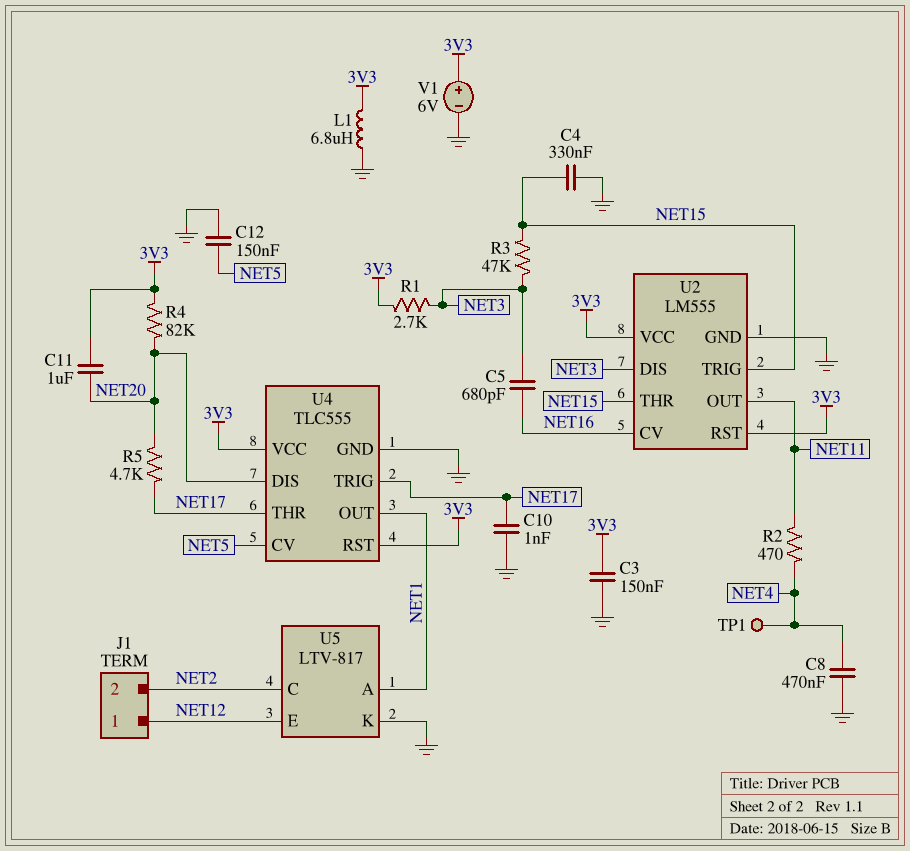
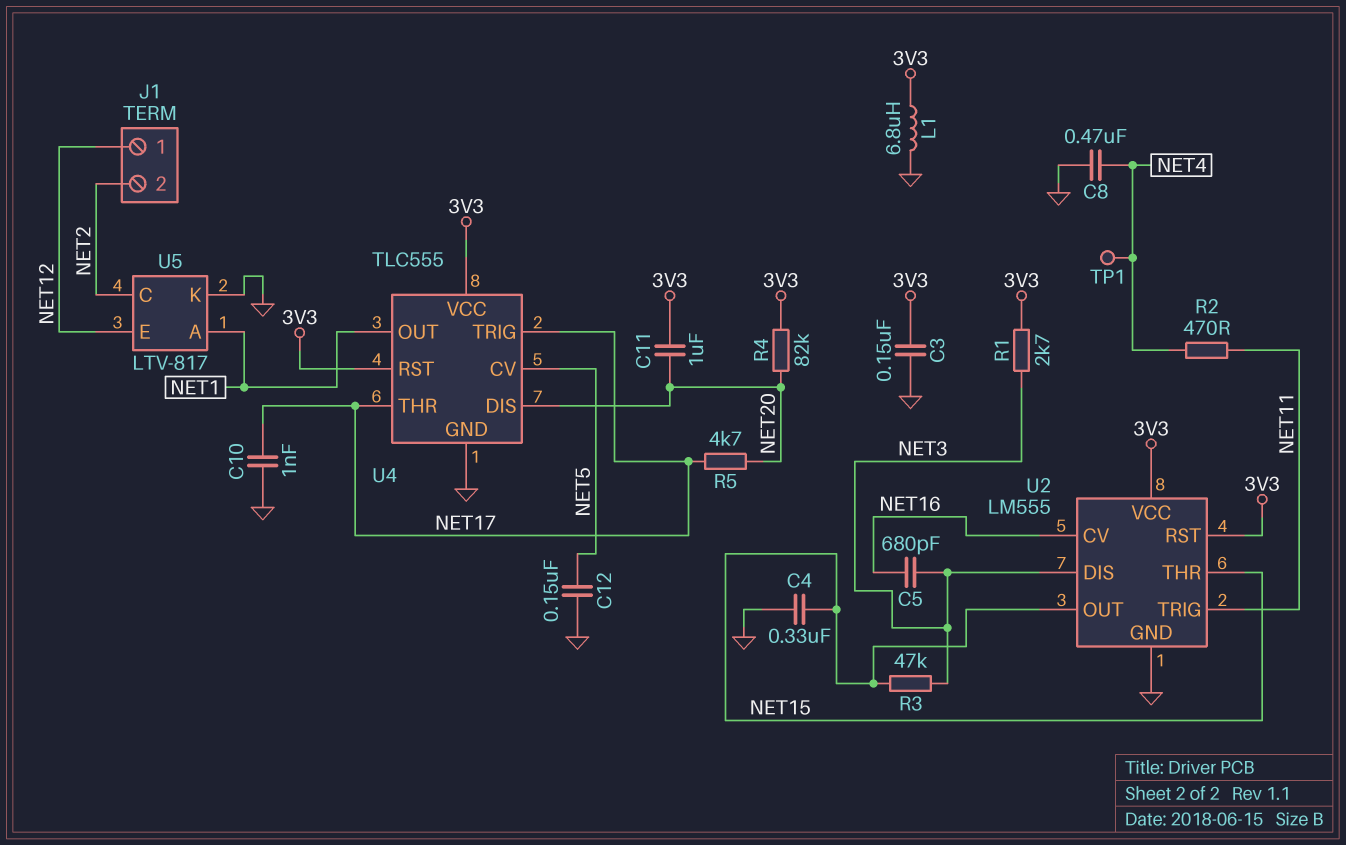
U2 pin OUT: NET11 -> NET15
U2 pin TRIG: NET15 -> NET11
V1: 6V (plus 3V3, minus GND) -> none

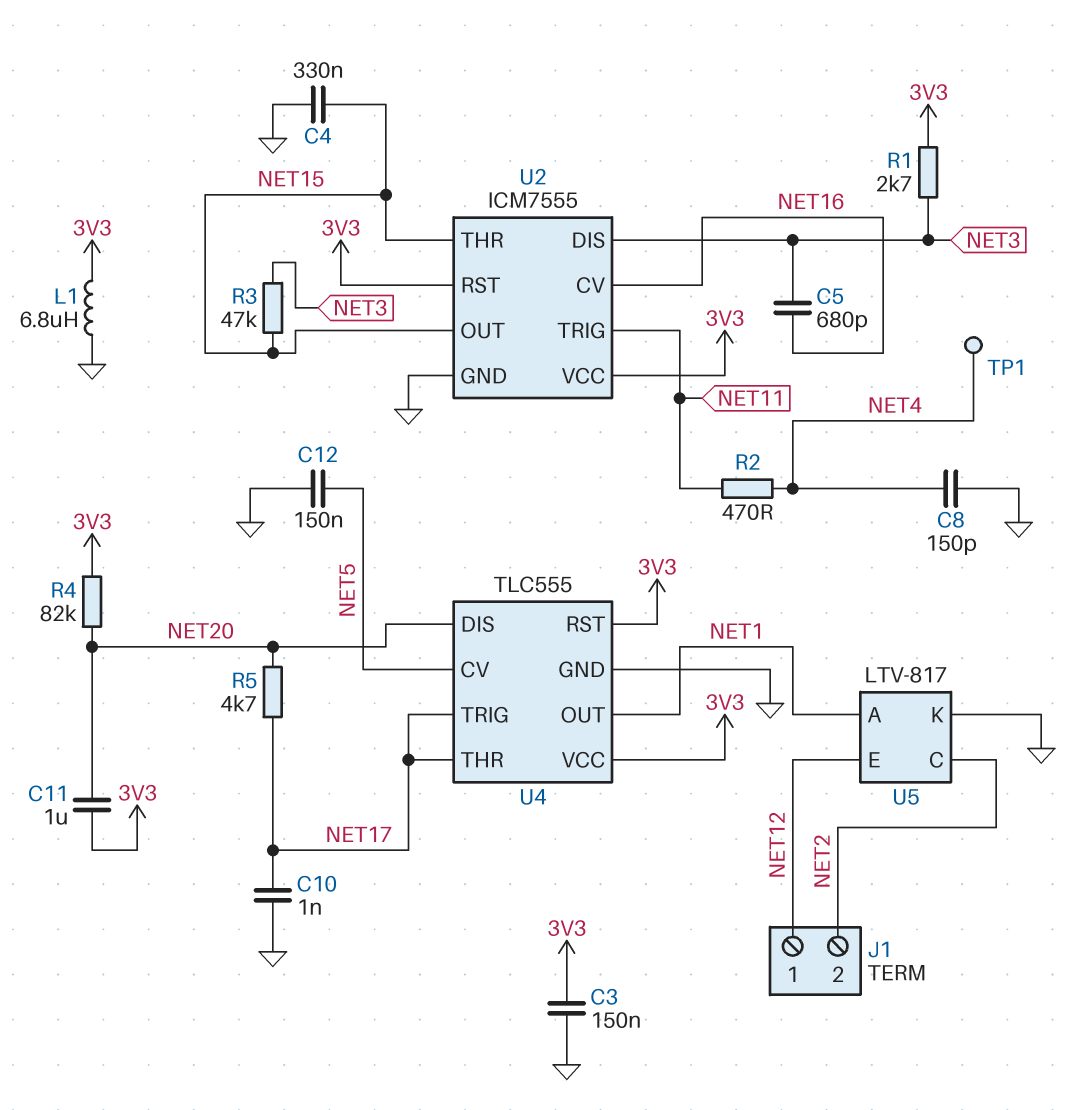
C8: 470nF (GND, NET4) -> 150pF (GND, NET4)
U2: LM555 -> ICM7555

